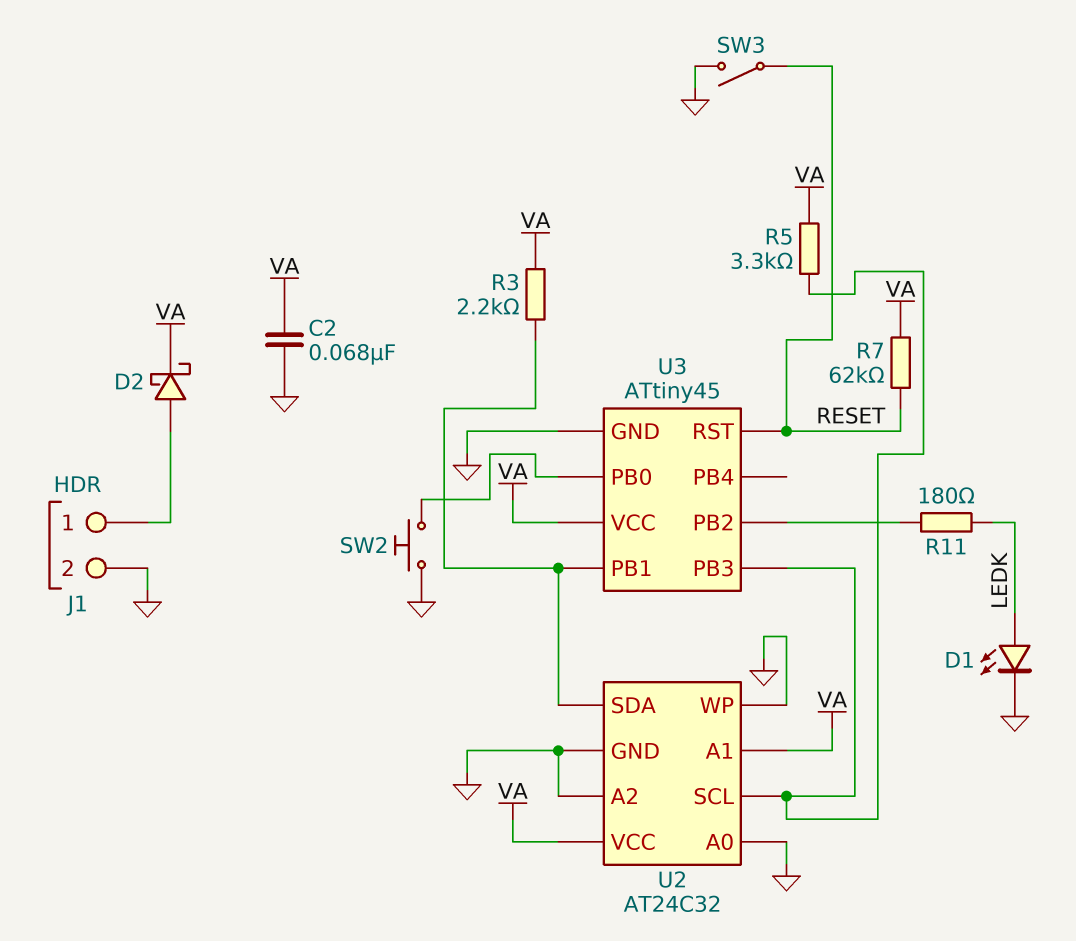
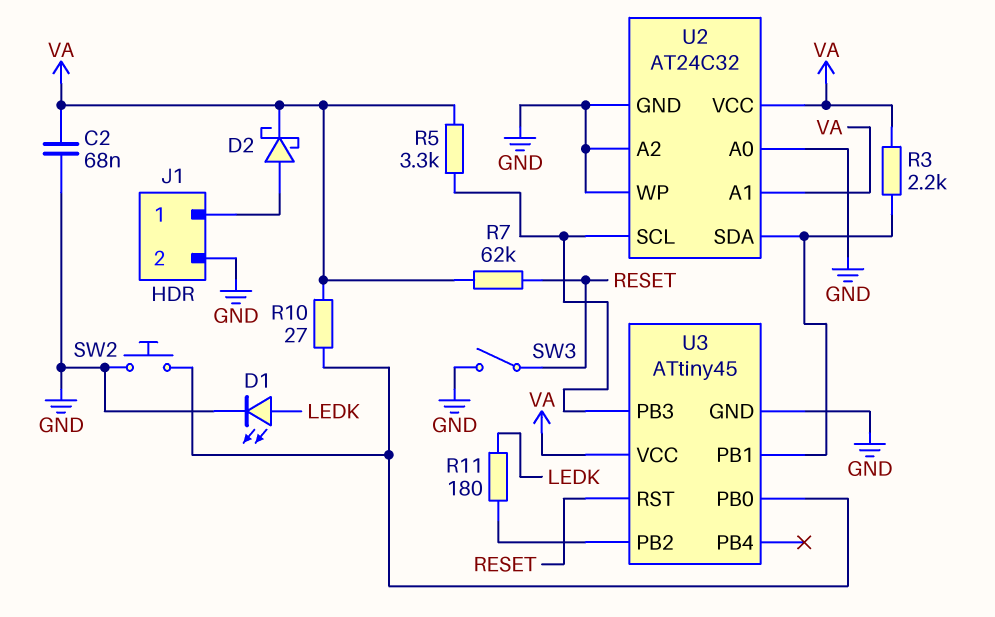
R10: none -> 27 (U3/PB0, VA)

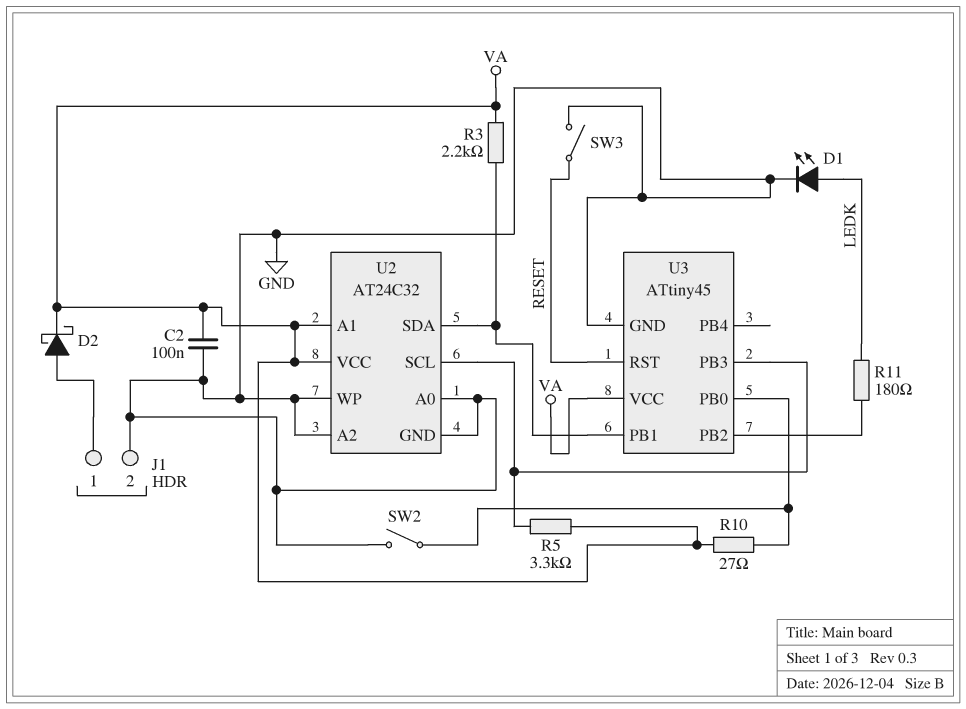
C2: 68nF (GND, VA) -> 100nF (GND, VA)
R7: 62k (RESET, VA) -> none
SW2: button (GND, U3/PB0) -> switch (GND, U3/PB0)

